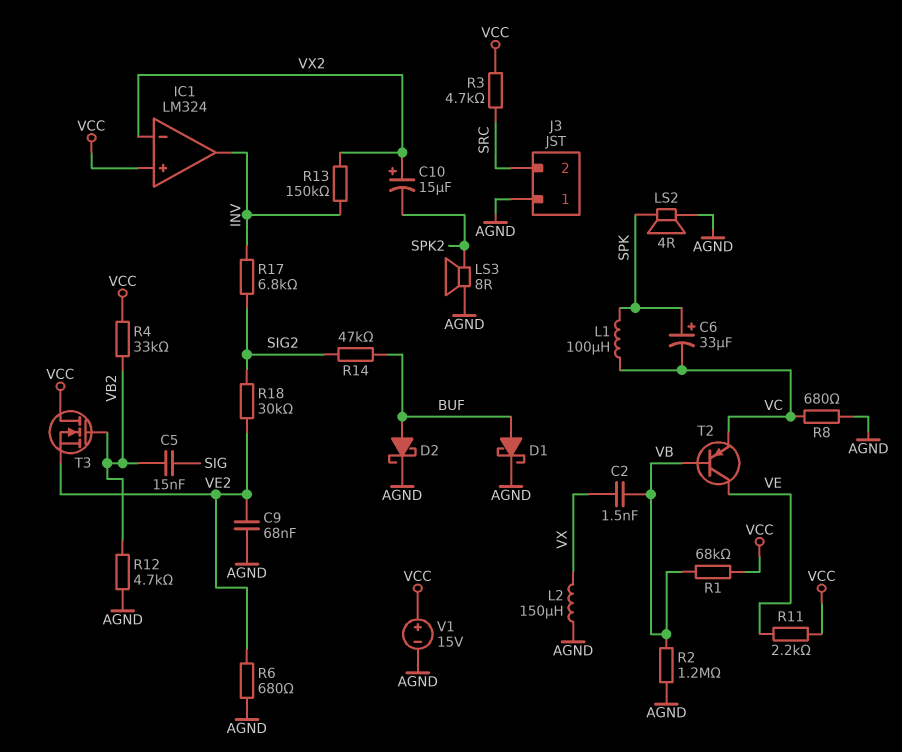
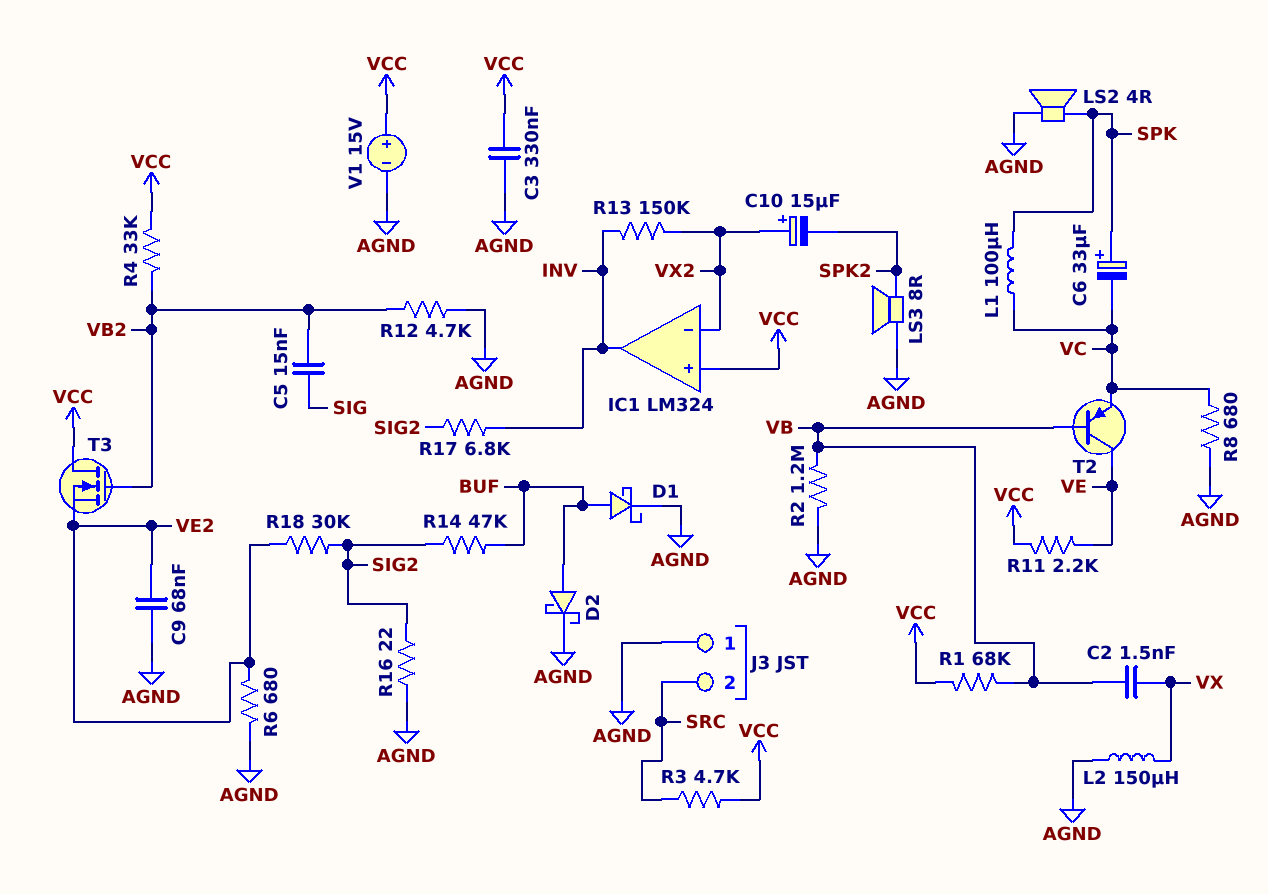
C3: none -> 330nF (AGND, VCC)
R16: none -> 22 (AGND, SIG2)

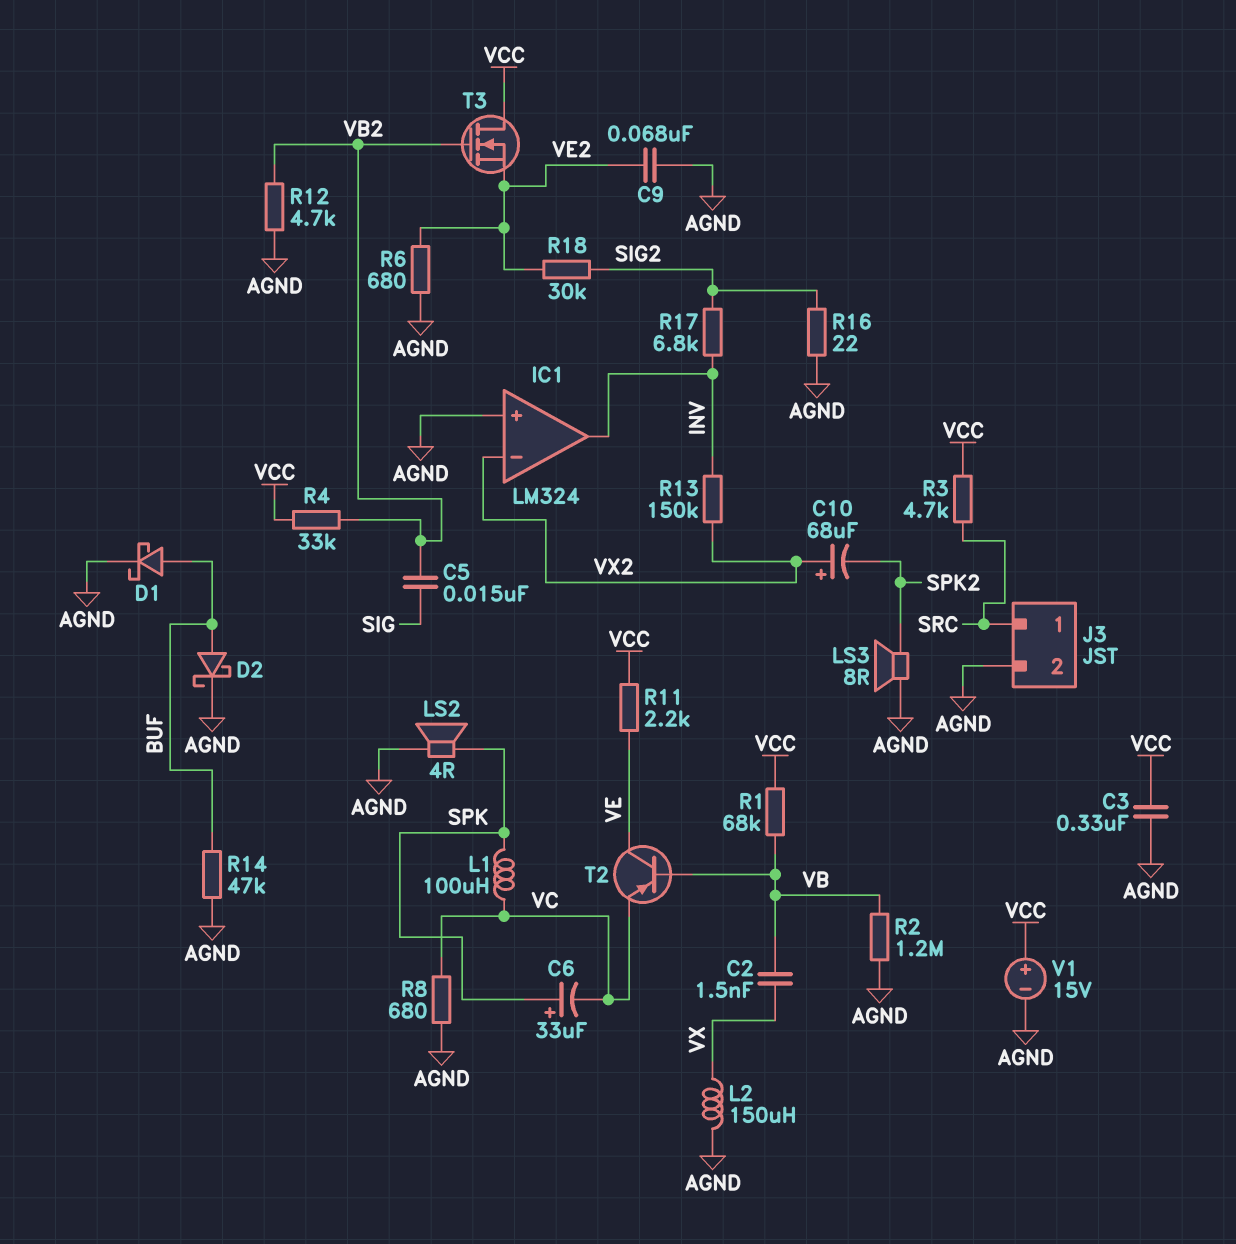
C10: 15uF (plus VX2, minus SPK2) -> 68uF (plus VX2, minus SPK2)
IC1 pin in+: VCC -> AGND
J3 pin 1: AGND -> SRC
J3 pin 2: SRC -> AGND
R14: 47k (BUF, SIG2) -> 47k (AGND, BUF)

